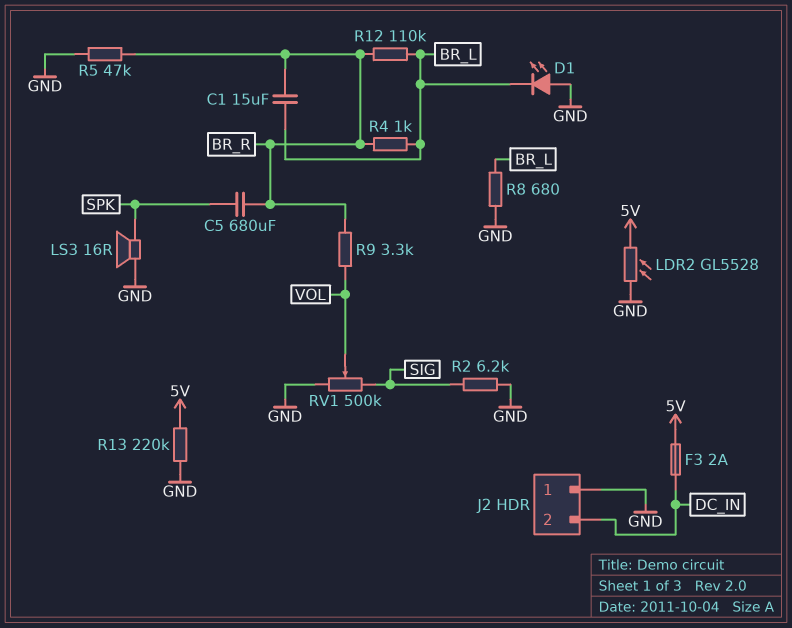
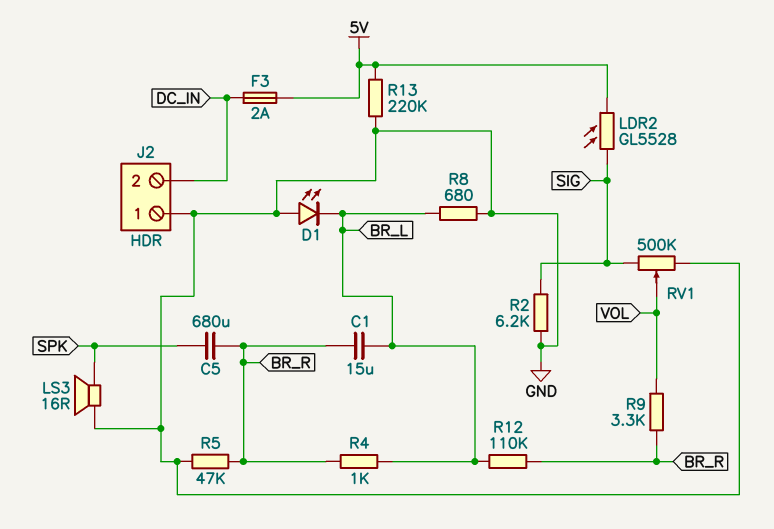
LDR2: GL5528 (5V, GND) -> GL5528 (5V, SIG)

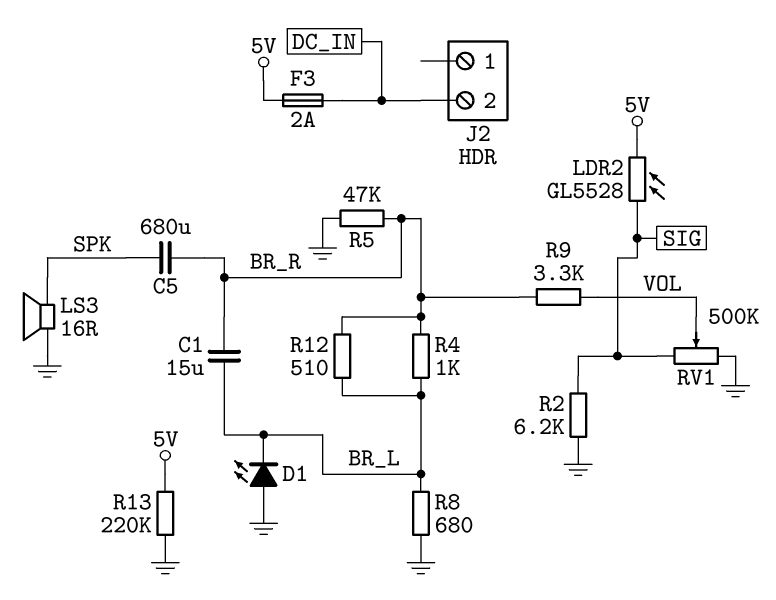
J2 pin 1: GND -> none
R12: 110k (BR_L, BR_R) -> 510 (BR_L, BR_R)

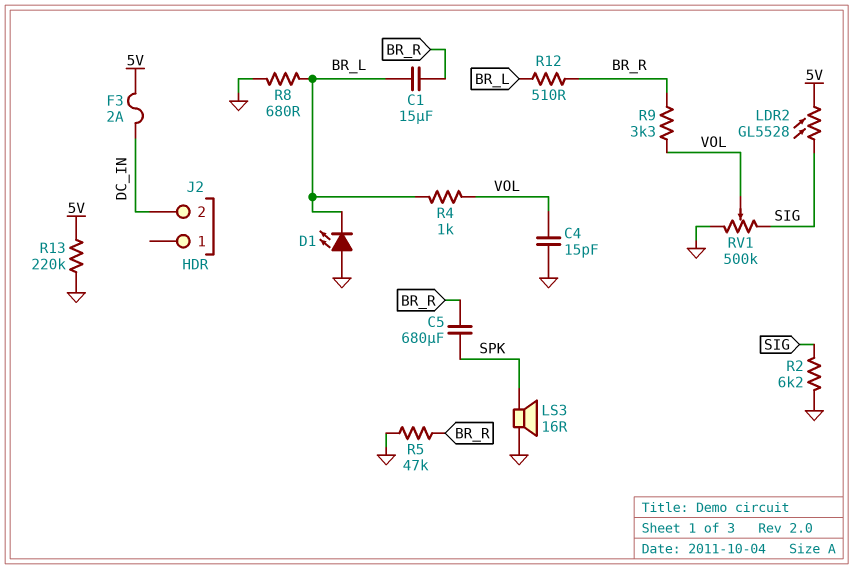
C4: none -> 15pF (GND, VOL)
R4: 1k (BR_L, BR_R) -> 1k (BR_L, VOL)

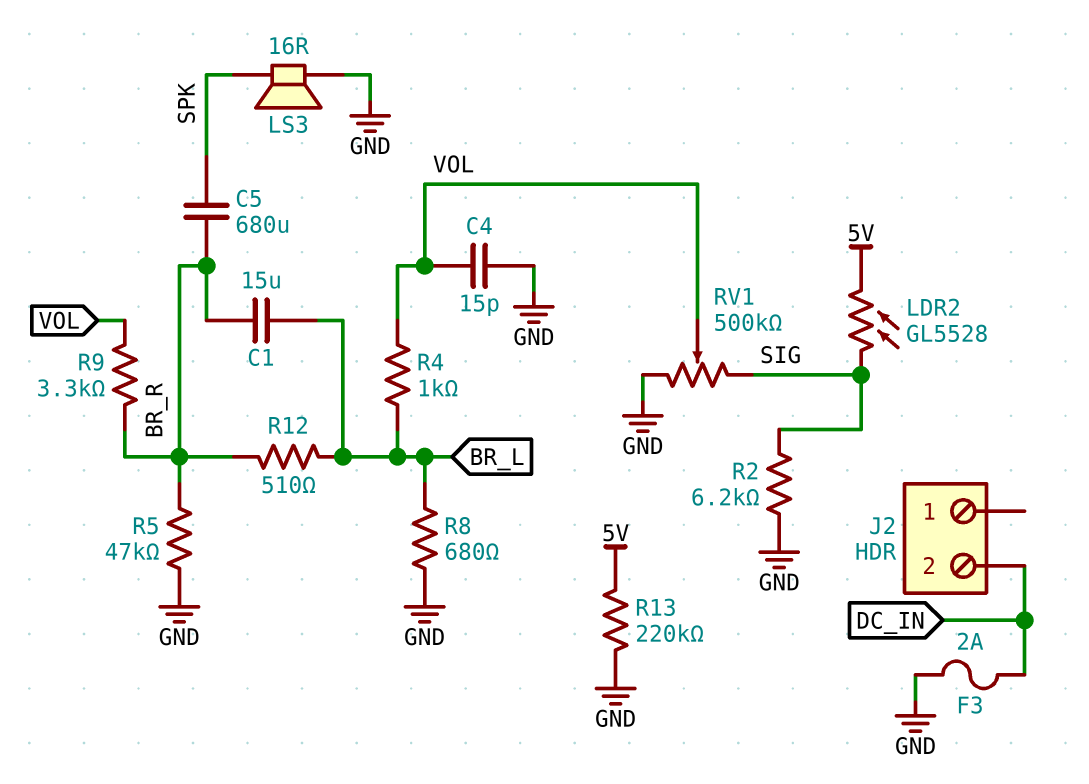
D1: LED (A GND, K BR_L) -> none
F3: 2A (5V, DC_IN) -> 2A (DC_IN, GND)

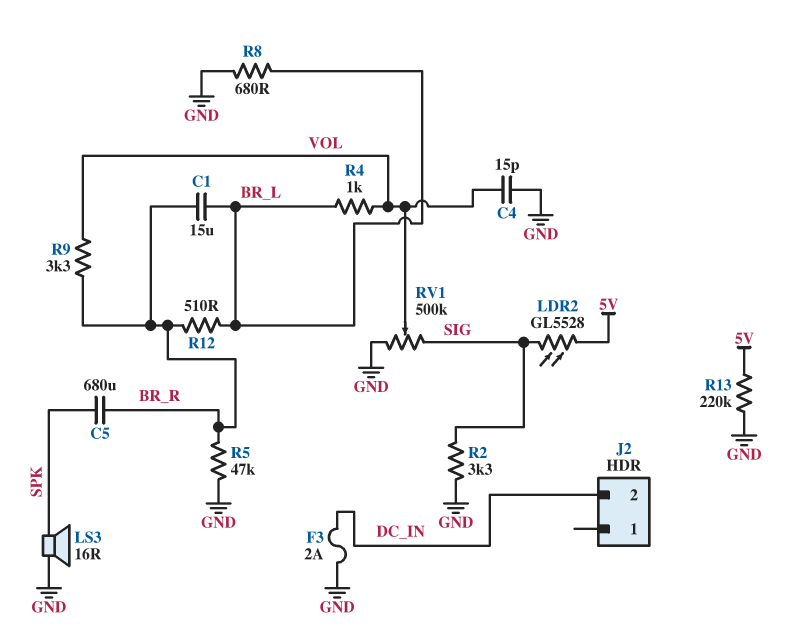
R2: 6.2k (GND, SIG) -> 3.3k (GND, SIG)

